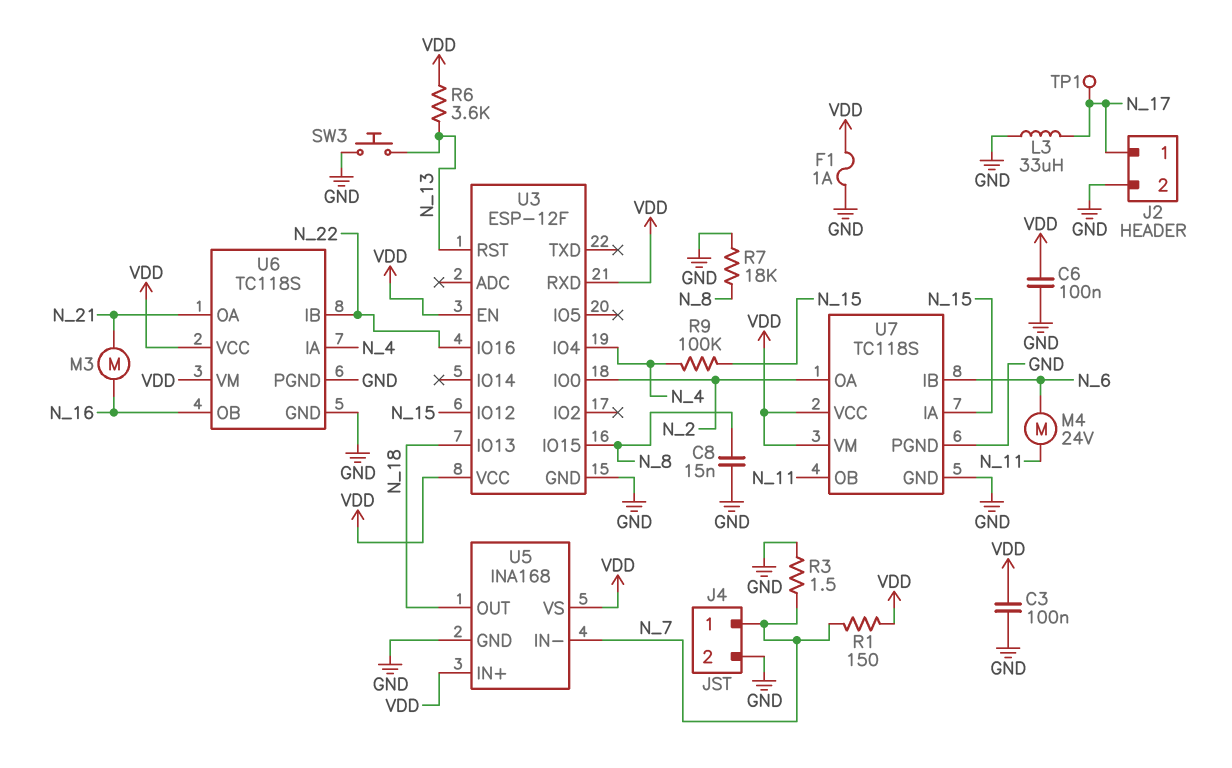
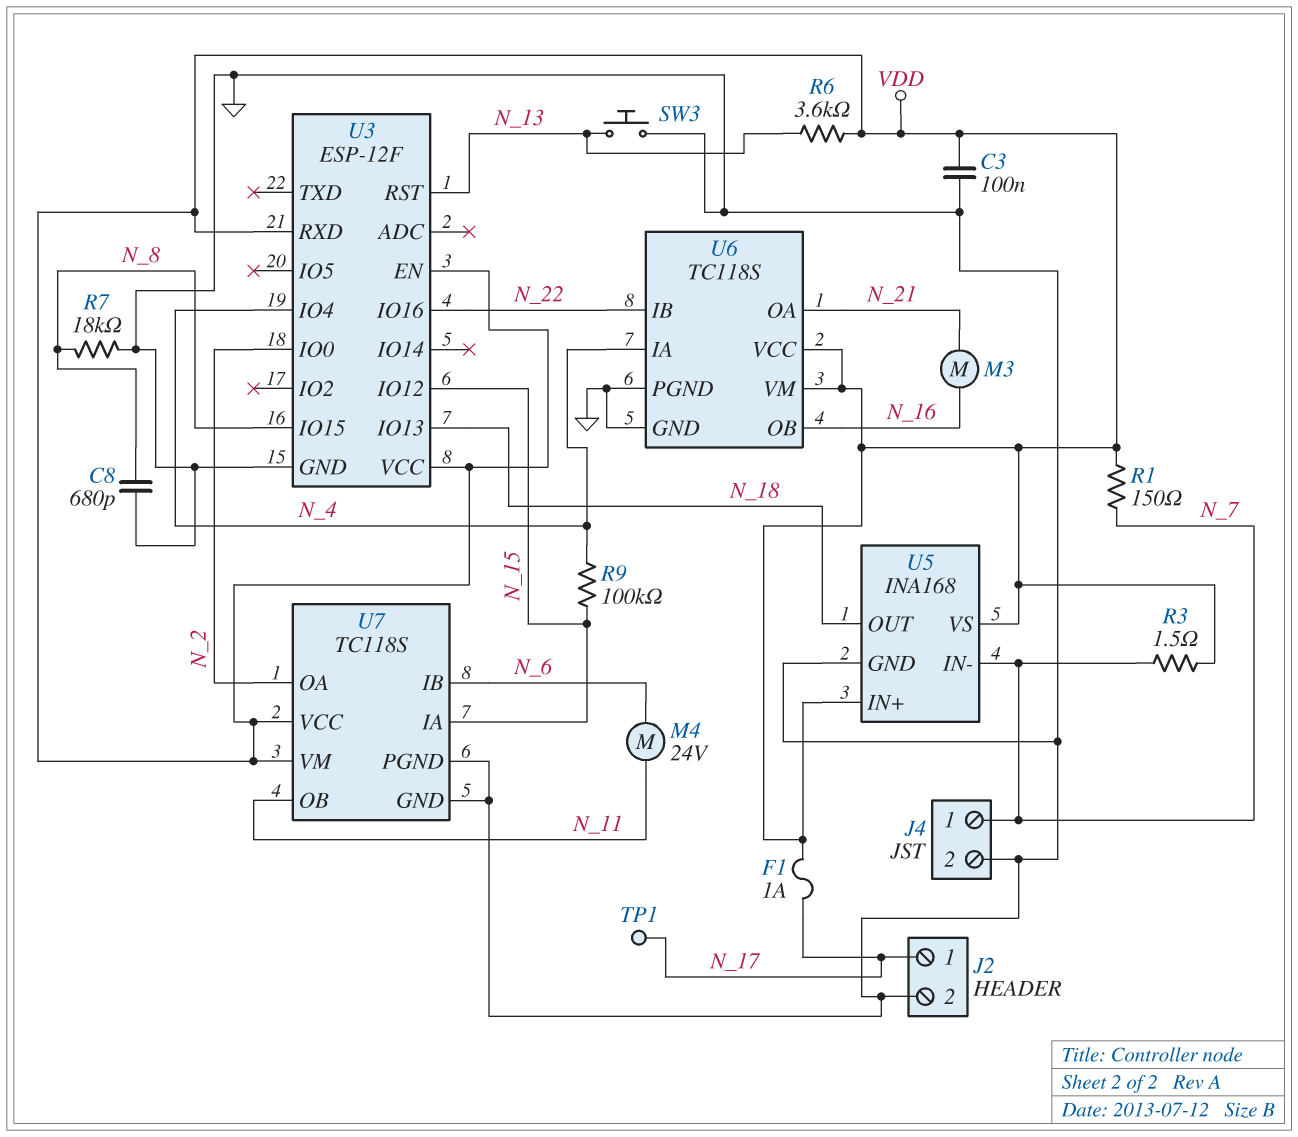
C6: 100nF (GND, VDD) -> none
C8: 15nF (GND, N_8) -> 680pF (GND, N_8)
F1: 1A (GND, VDD) -> 1A (N_17, VDD)
L3: 33uH (GND, N_17) -> none
R3: 1.5 (GND, N_7) -> 1.5 (N_7, VDD)

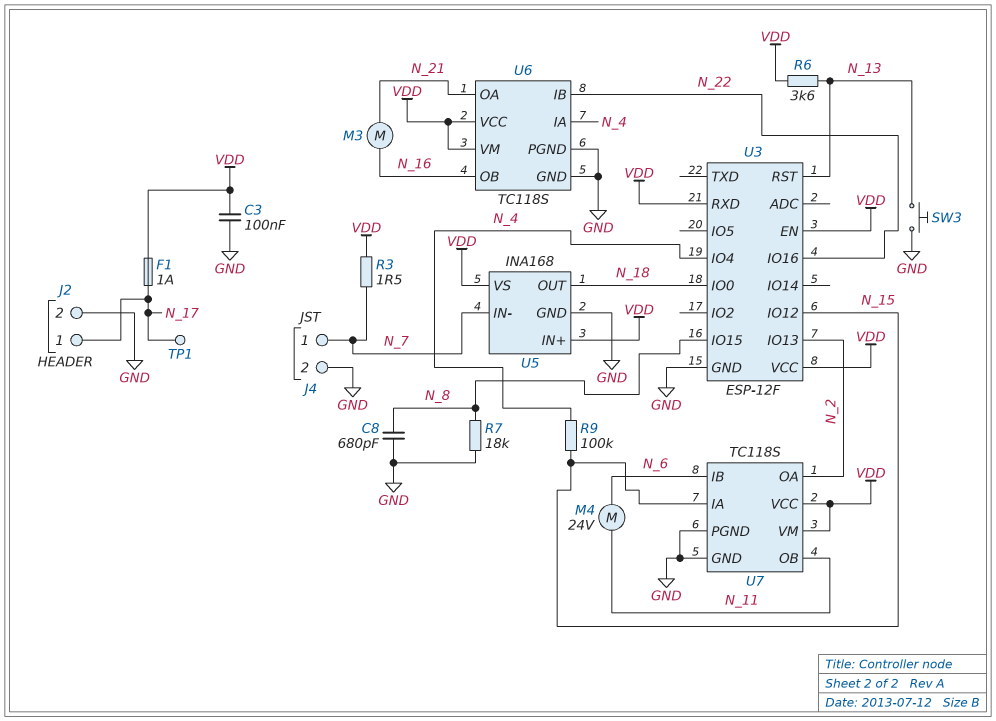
R1: 150 (N_7, VDD) -> none
U3 pin IO0: N_2 -> N_18
U3 pin IO13: N_18 -> N_2

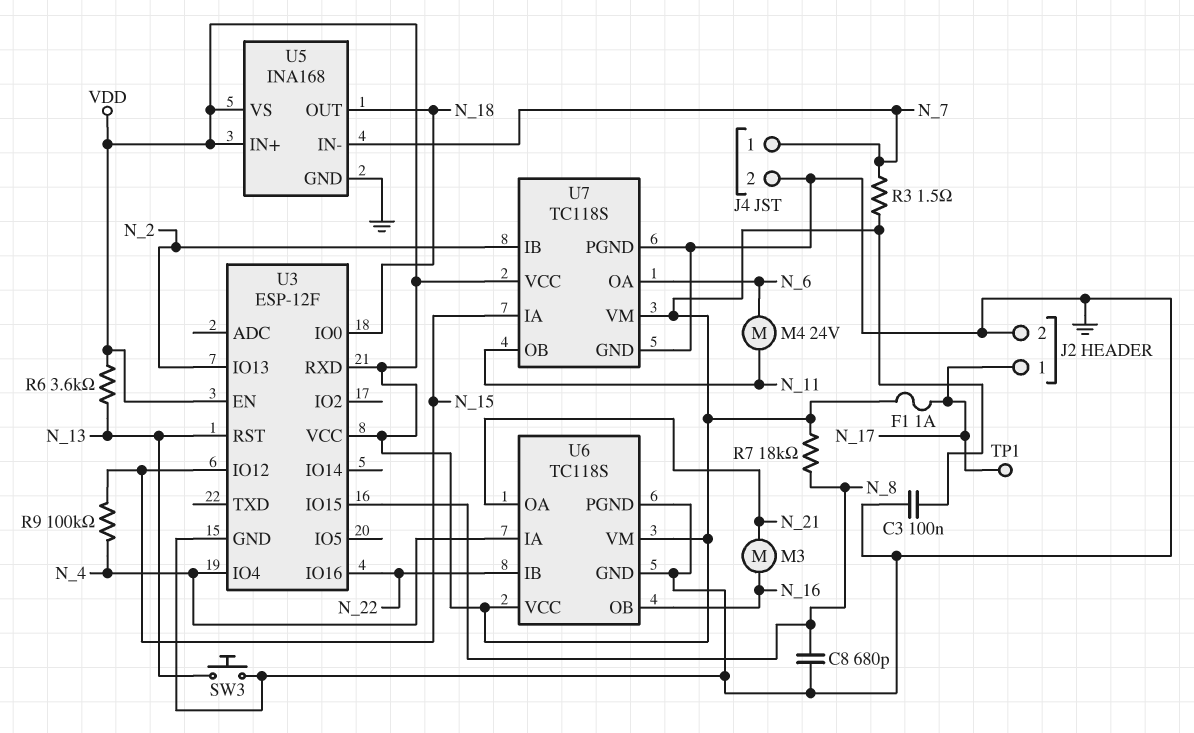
R7: 18k (GND, N_8) -> 18k (N_8, VDD)
U7 pin IB: N_6 -> N_2
U7 pin OA: N_2 -> N_6

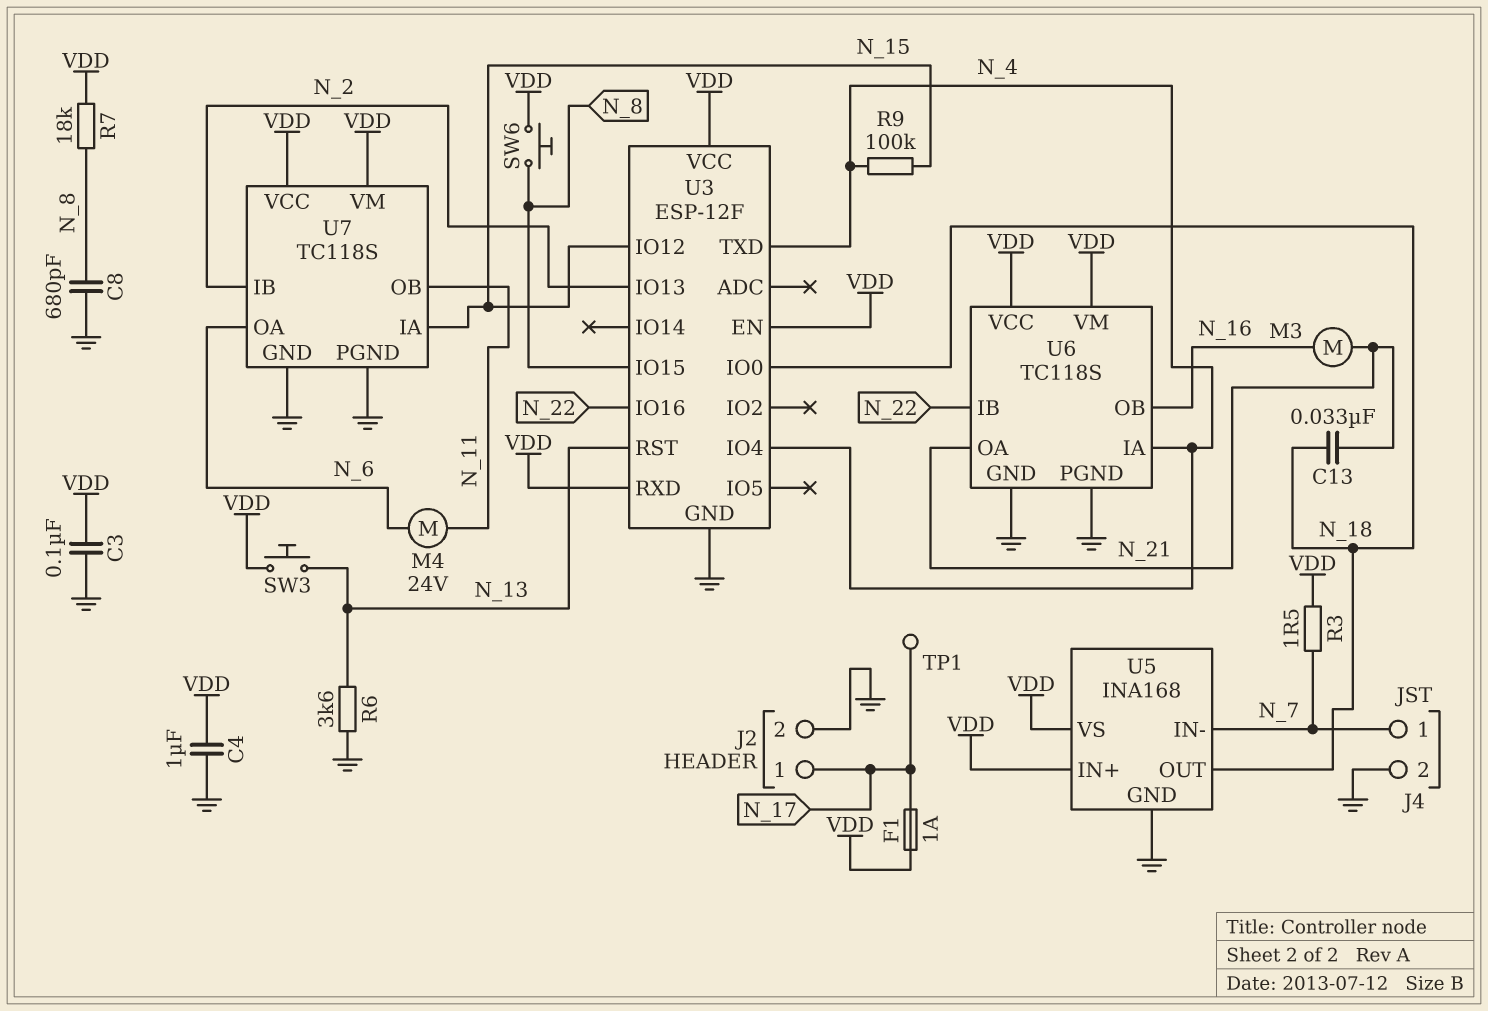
C4: none -> 1uF (GND, VDD)
C13: none -> 33nF (N_18, N_21)
R6: 3.6k (N_13, VDD) -> 3.6k (GND, N_13)
SW3: button (GND, N_13) -> button (N_13, VDD)
SW6: none -> button (N_8, VDD)
U3 pin TXD: none -> N_4

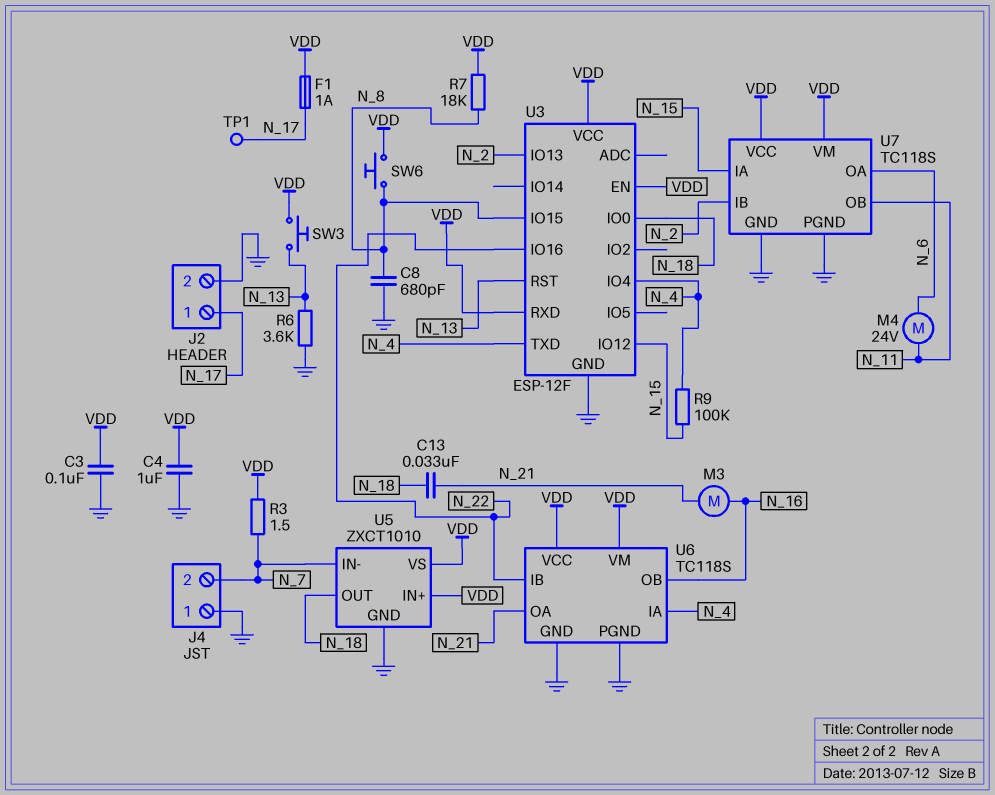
J4 pin 1: N_7 -> GND
J4 pin 2: GND -> N_7
U5: INA168 -> ZXCT1010

